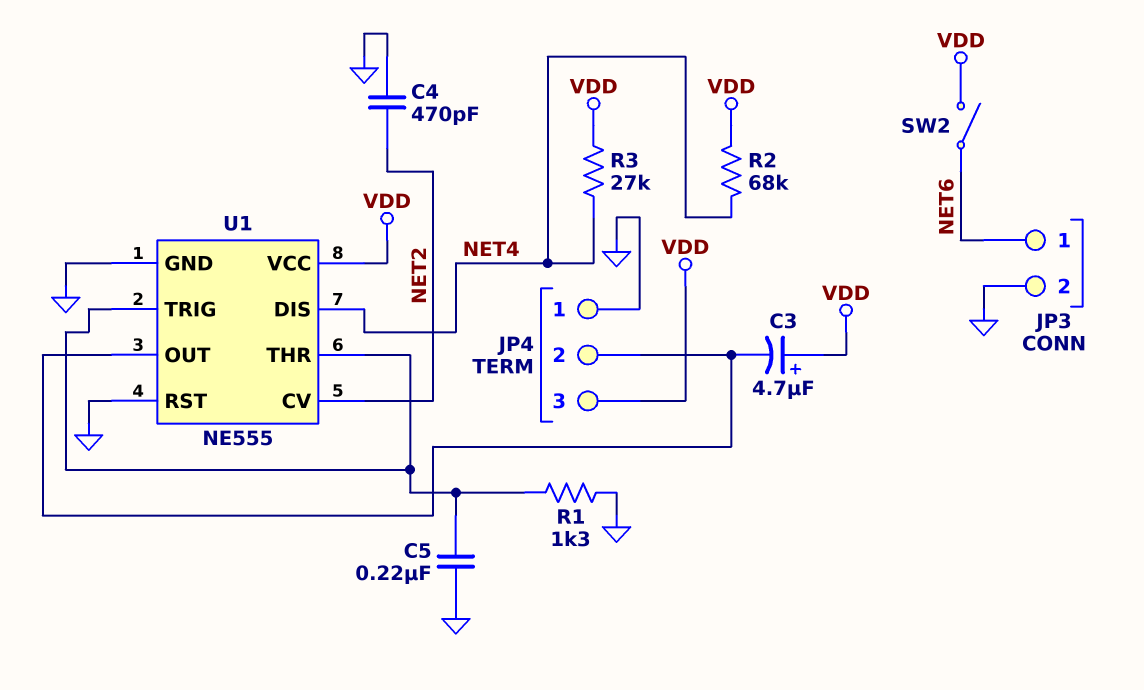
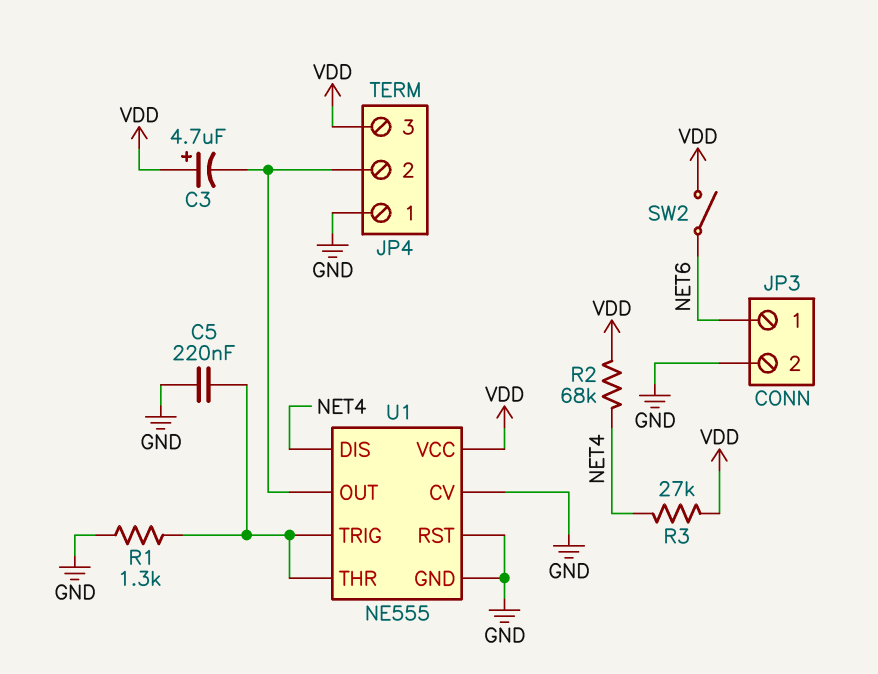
C4: 470pF (GND, NET2) -> none
U1 pin CV: NET2 -> GND

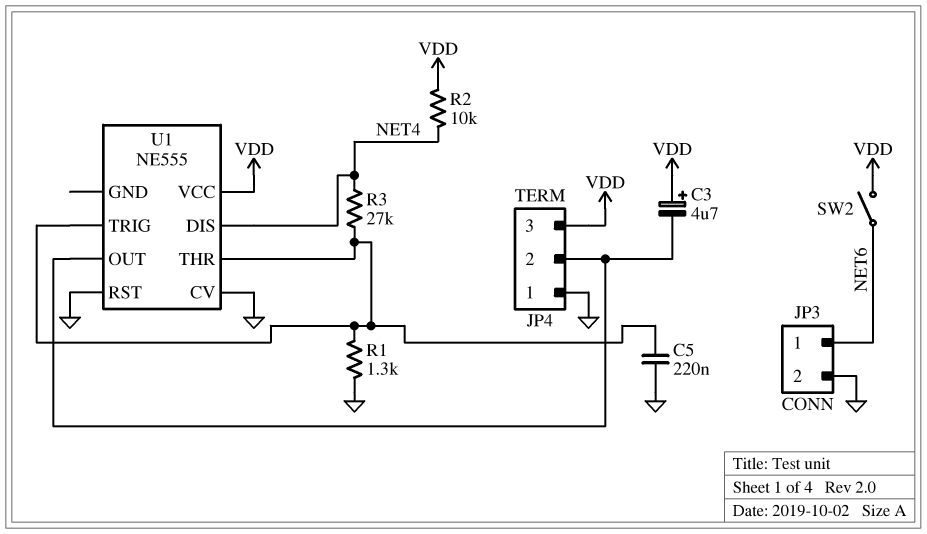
R2: 68k (NET4, VDD) -> 10k (NET4, VDD)
R3: 27k (NET4, VDD) -> 27k (NET4, U1/THR)
U1 pin GND: GND -> none

